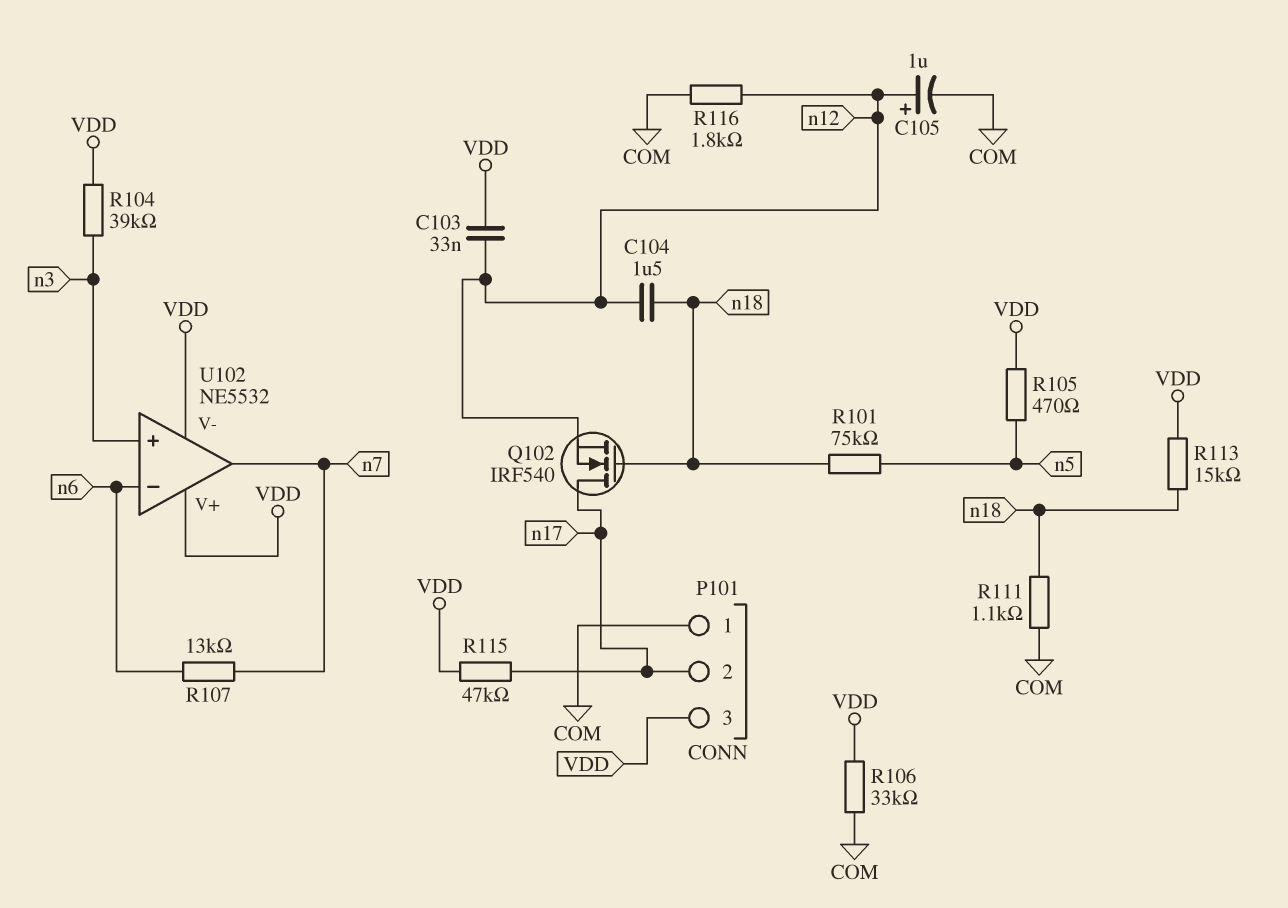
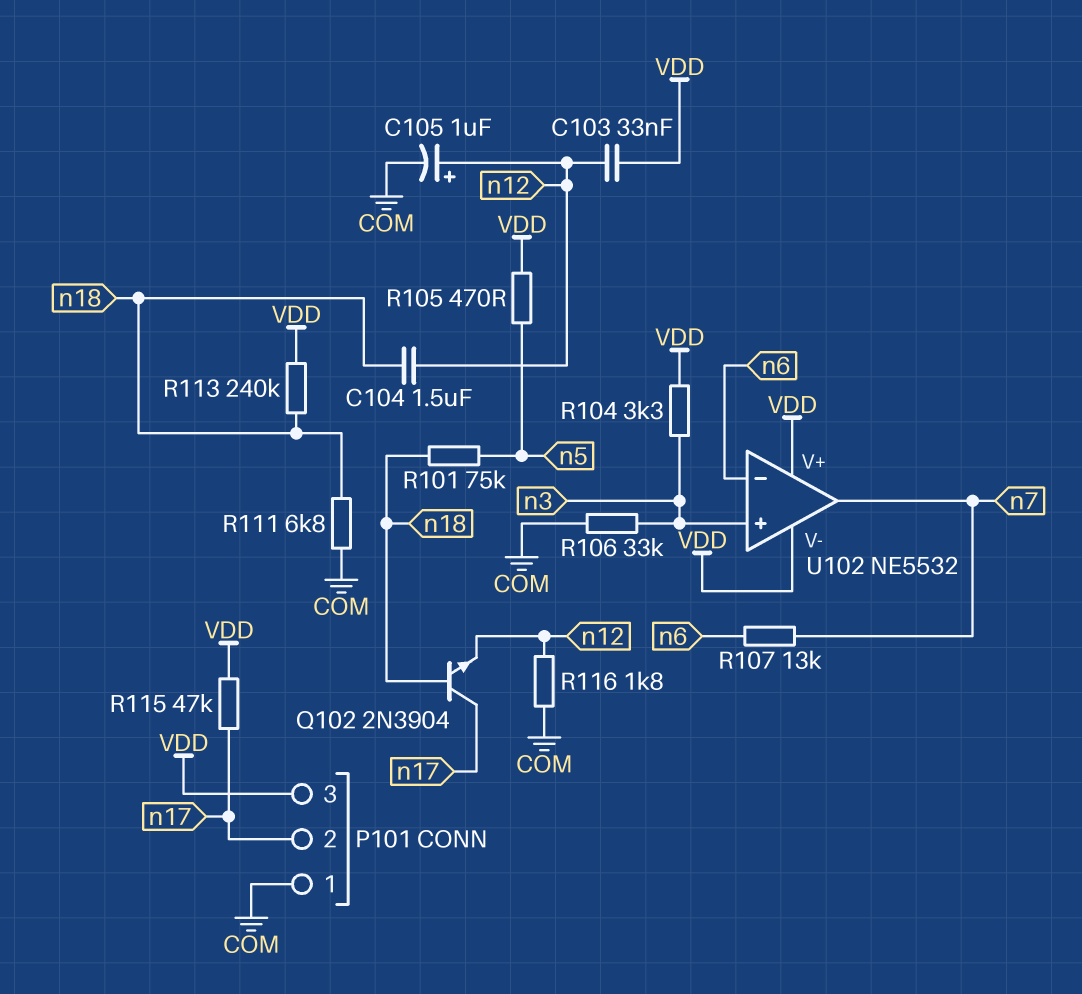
Q102: NMOS IRF540 (G n18, D n17, S n12) -> NPN 2N3904 (B n18, C n17, E n12)
R104: 39k (VDD, n3) -> 3.3k (VDD, n3)
R106: 33k (COM, VDD) -> 33k (COM, n3)
R111: 1.1k (COM, n18) -> 6.8k (COM, n18)
R113: 15k (VDD, n18) -> 240k (VDD, n18)

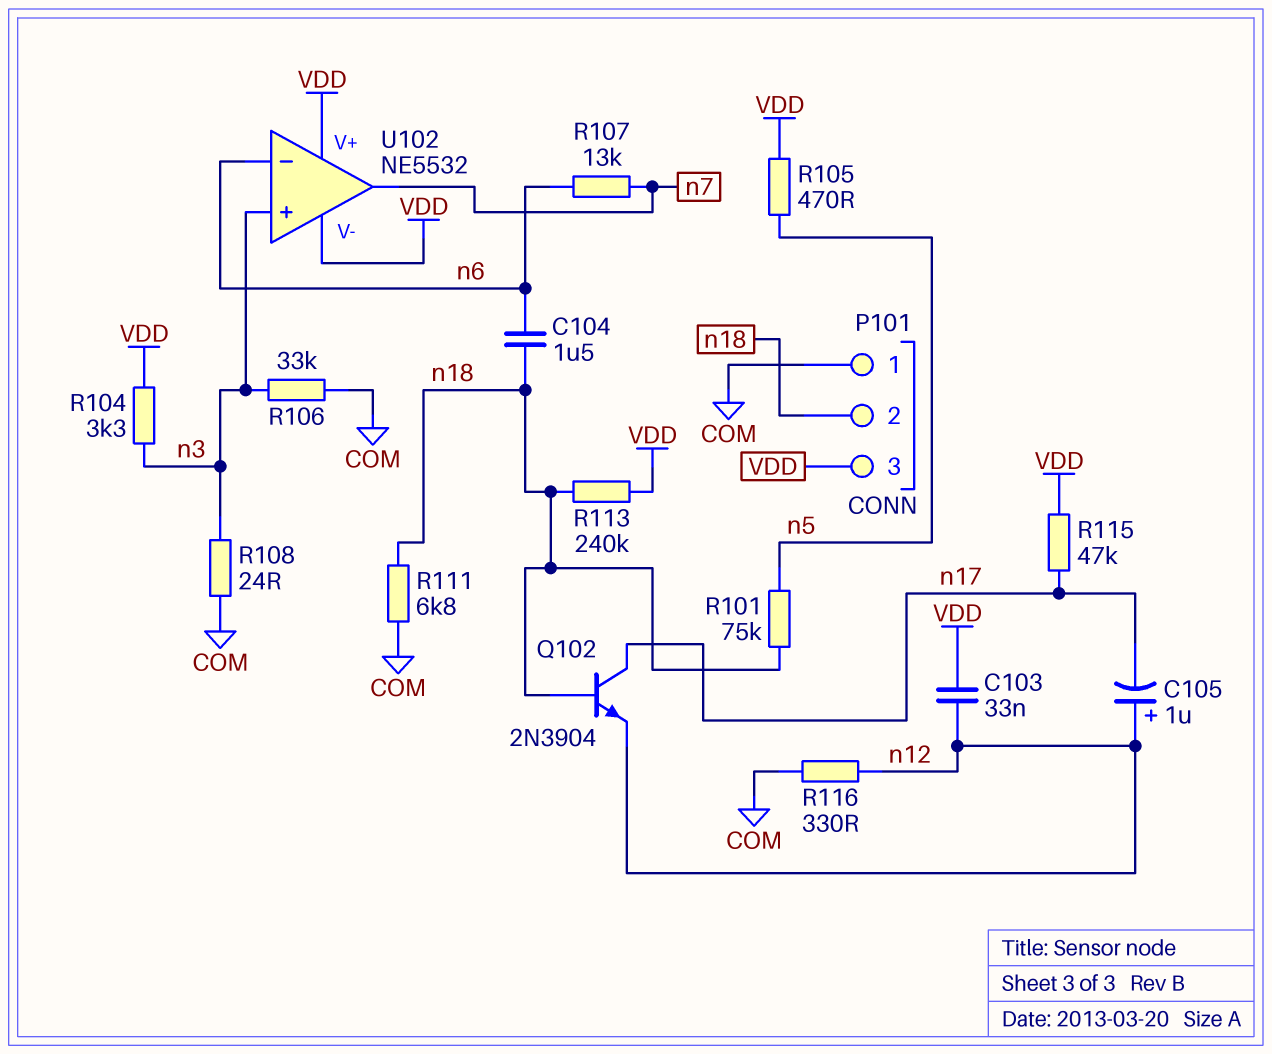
C104: 1.5uF (n12, n18) -> 1.5uF (n6, n18)
C105: 1uF (plus n12, minus COM) -> 1uF (plus n12, minus n17)
P101 pin 2: n17 -> n18
R108: none -> 24 (COM, n3)
R116: 1.8k (COM, n12) -> 330 (COM, n12)

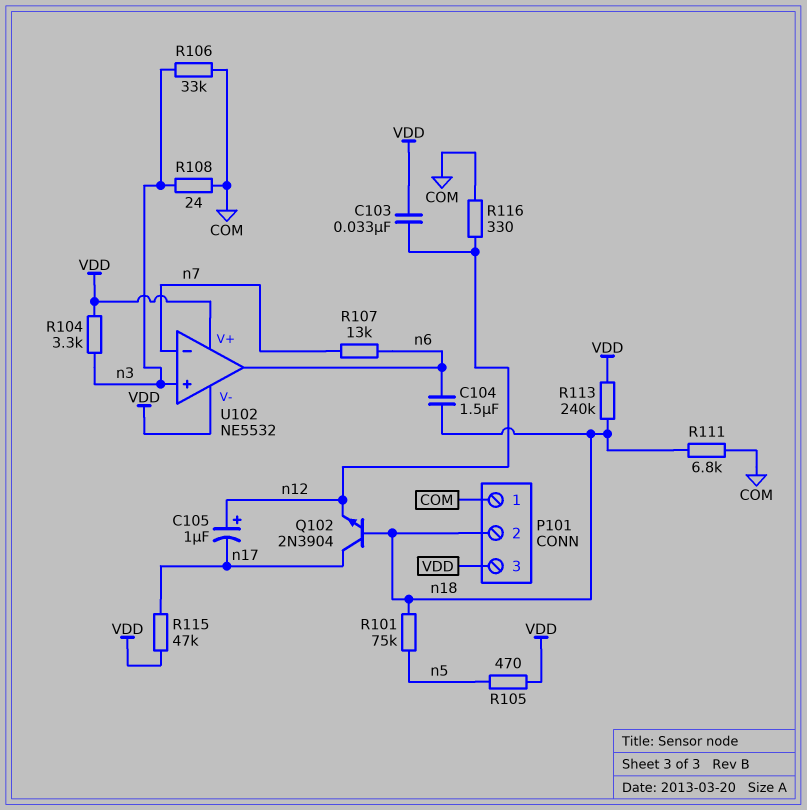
U102 pin in-: n6 -> n7
U102 pin out: n7 -> n6

